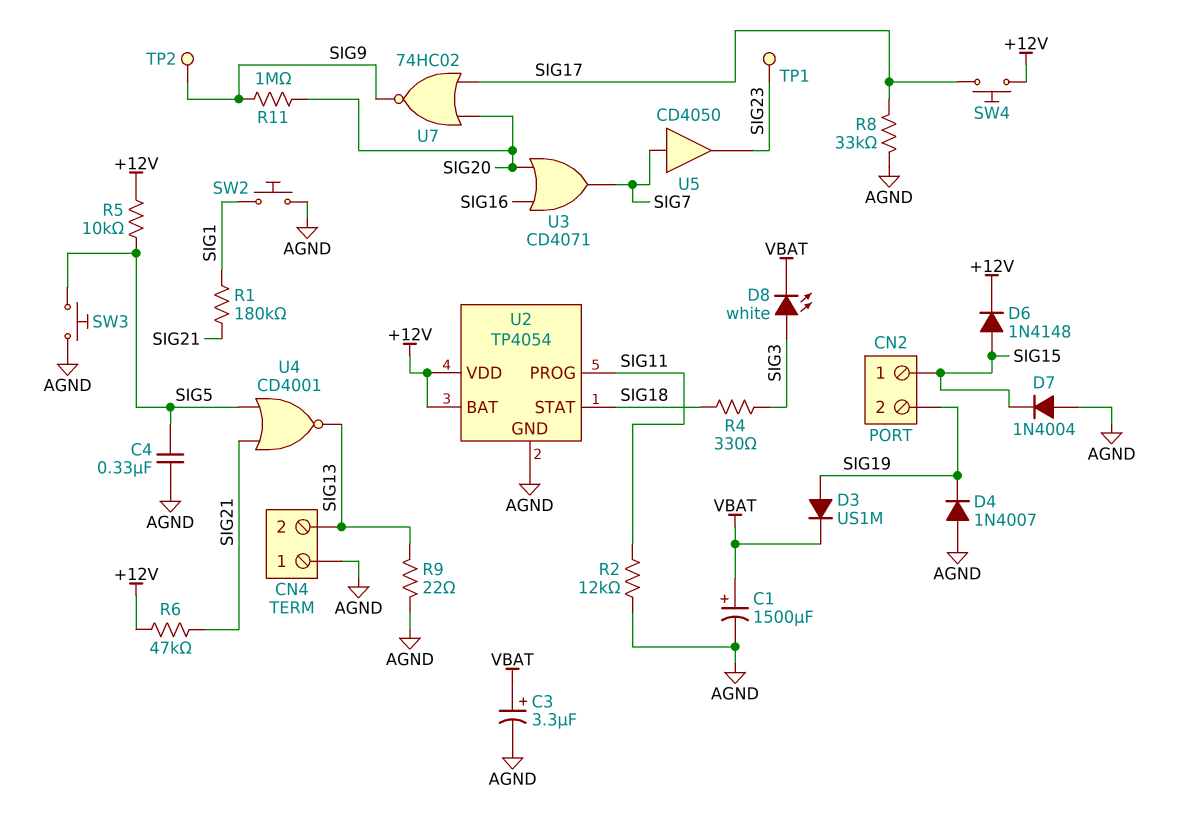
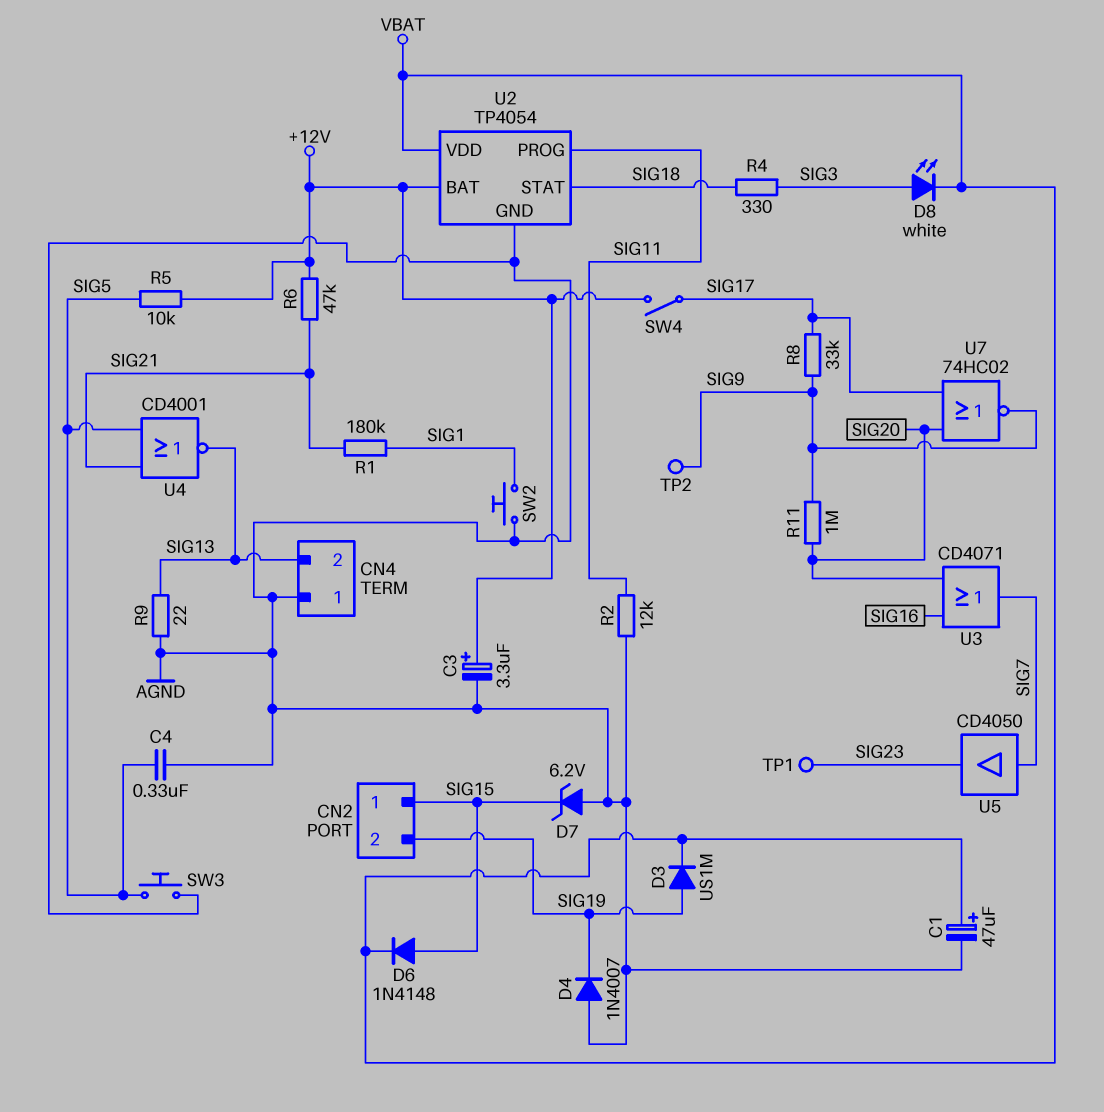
C1: 1500uF (plus VBAT, minus AGND) -> 47uF (plus VBAT, minus AGND)
C3: 3.3uF (plus VBAT, minus AGND) -> 3.3uF (plus +12V, minus AGND)
D6: diode 1N4148 (A SIG15, K +12V) -> diode 1N4148 (A SIG15, K VBAT)
D7: diode 1N4004 (A AGND, K SIG15) -> zener 6.2V (A AGND, K SIG15)
R8: 33k (AGND, SIG17) -> 33k (SIG9, SIG17)
SW4: button (+12V, SIG17) -> switch (+12V, SIG17)
U2 pin VDD: +12V -> VBAT

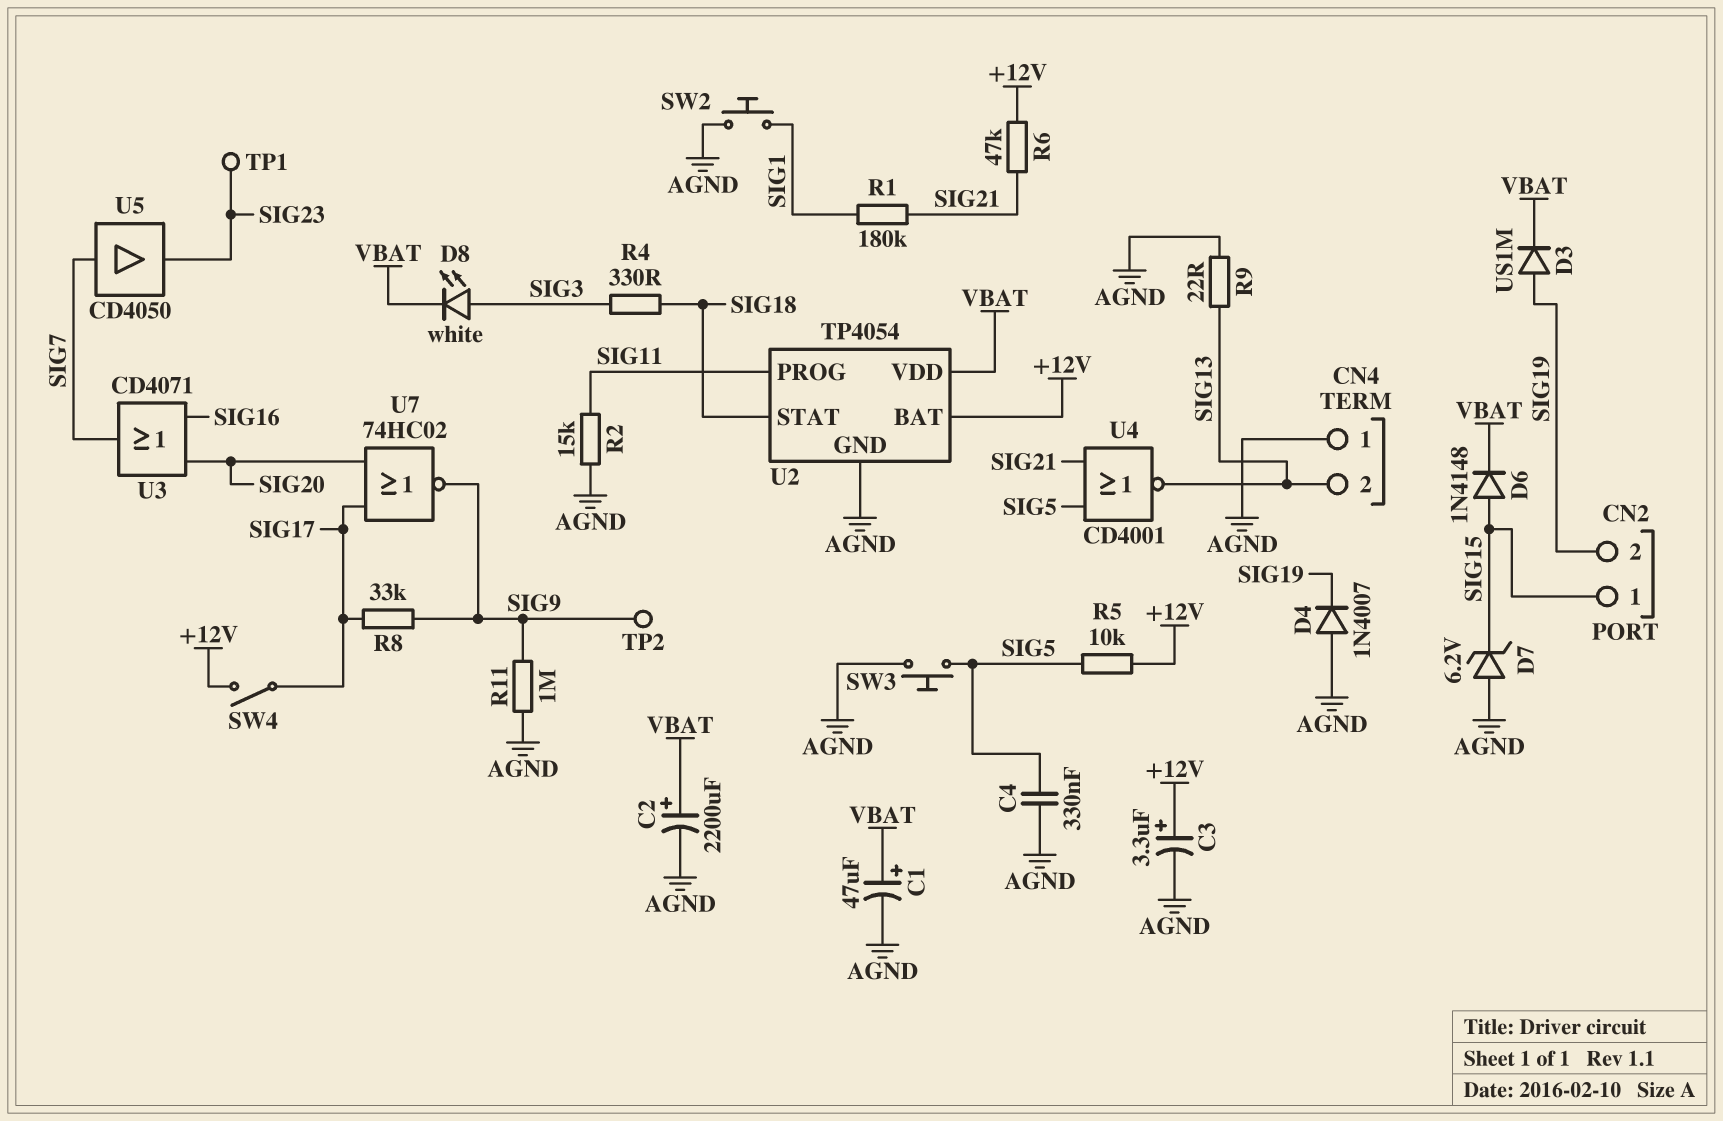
C2: none -> 2200uF (plus VBAT, minus AGND)
R2: 12k (AGND, SIG11) -> 15k (AGND, SIG11)
R11: 1M (SIG9, SIG20) -> 1M (AGND, SIG9)

